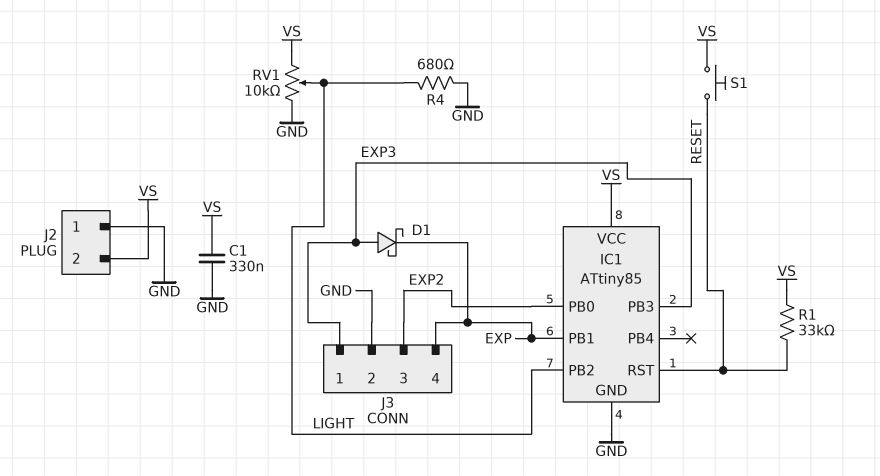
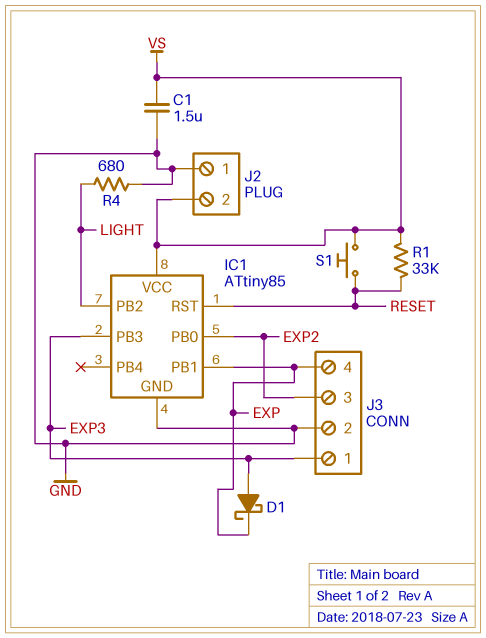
C1: 330nF (GND, VS) -> 1.5uF (GND, VS)
RV1: 10k (GND, VS, wiper LIGHT) -> none

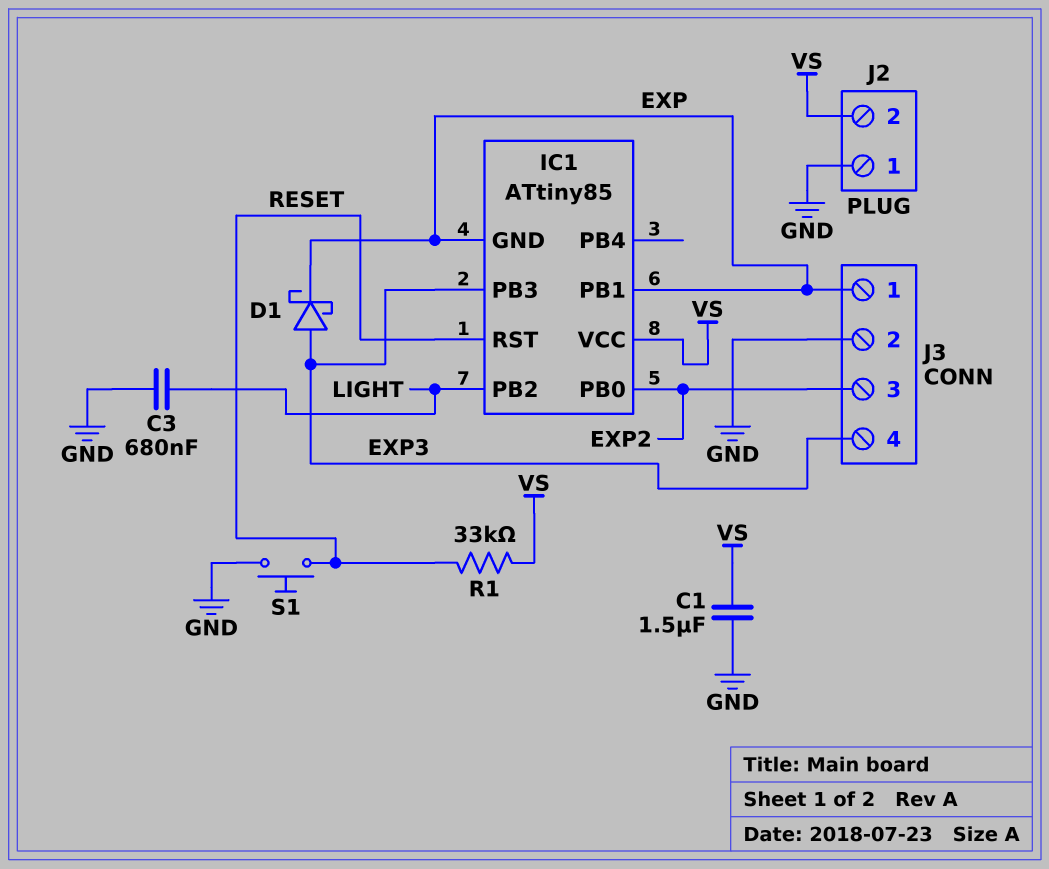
C3: none -> 680nF (GND, LIGHT)
IC1 pin GND: GND -> EXP
J3 pin 1: EXP3 -> EXP
J3 pin 4: EXP -> EXP3
R4: 680 (GND, LIGHT) -> none
S1: button (RESET, VS) -> button (GND, RESET)

